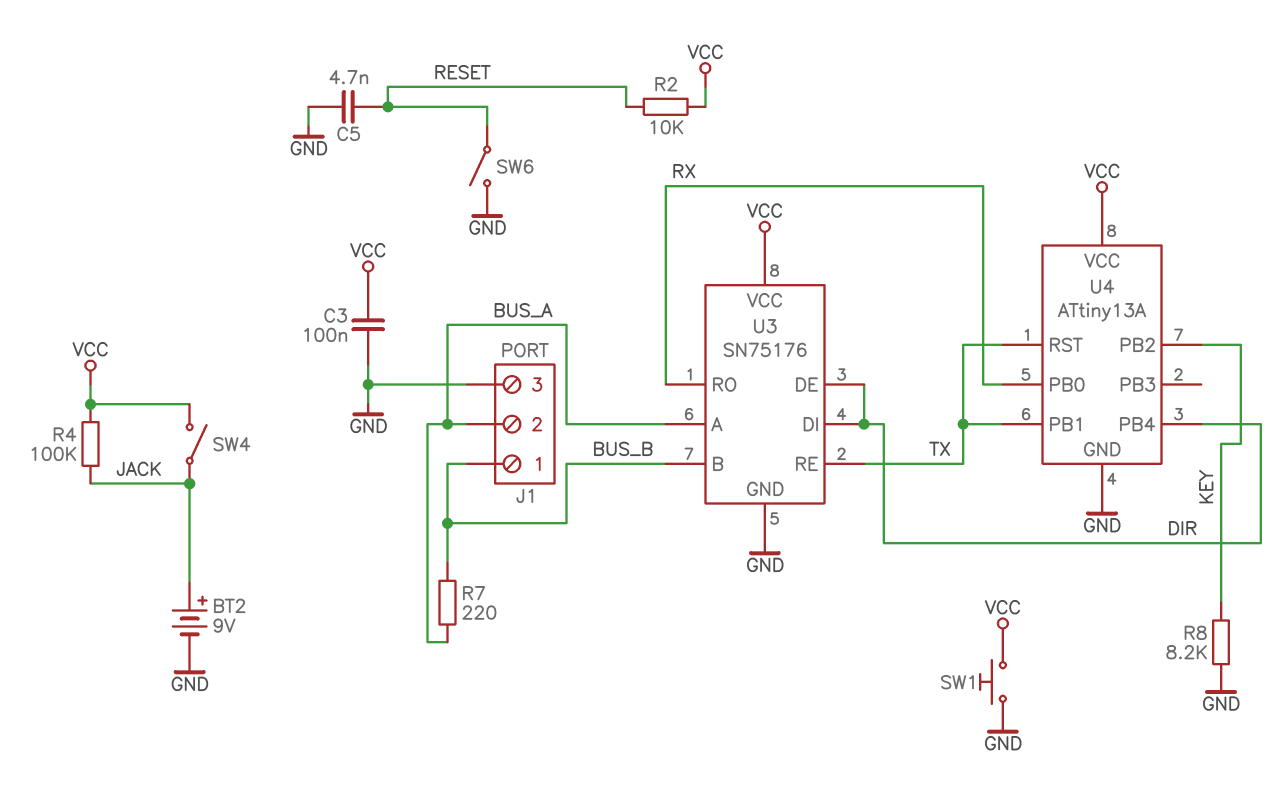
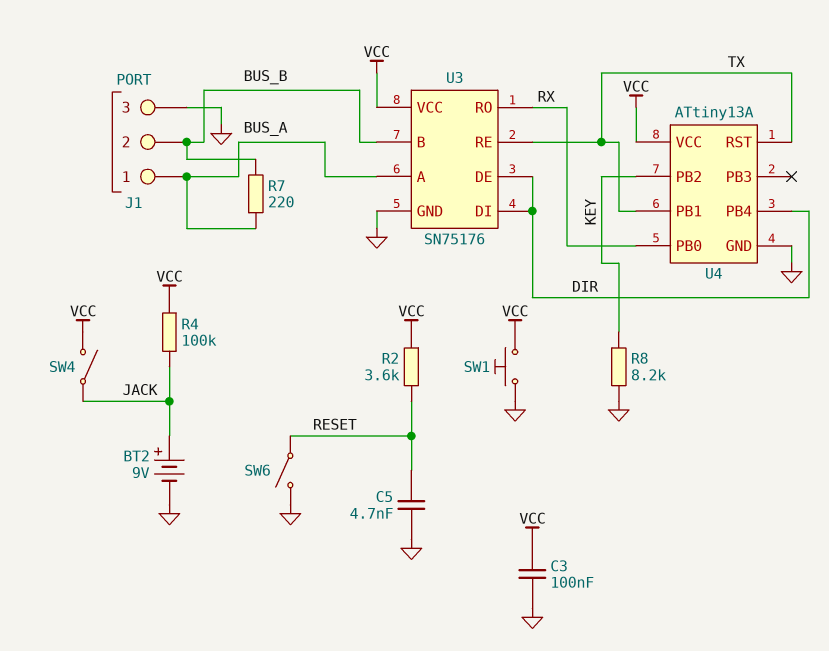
J1 pin 1: BUS_B -> BUS_A
J1 pin 2: BUS_A -> BUS_B
R2: 10k (RESET, VCC) -> 3.6k (RESET, VCC)

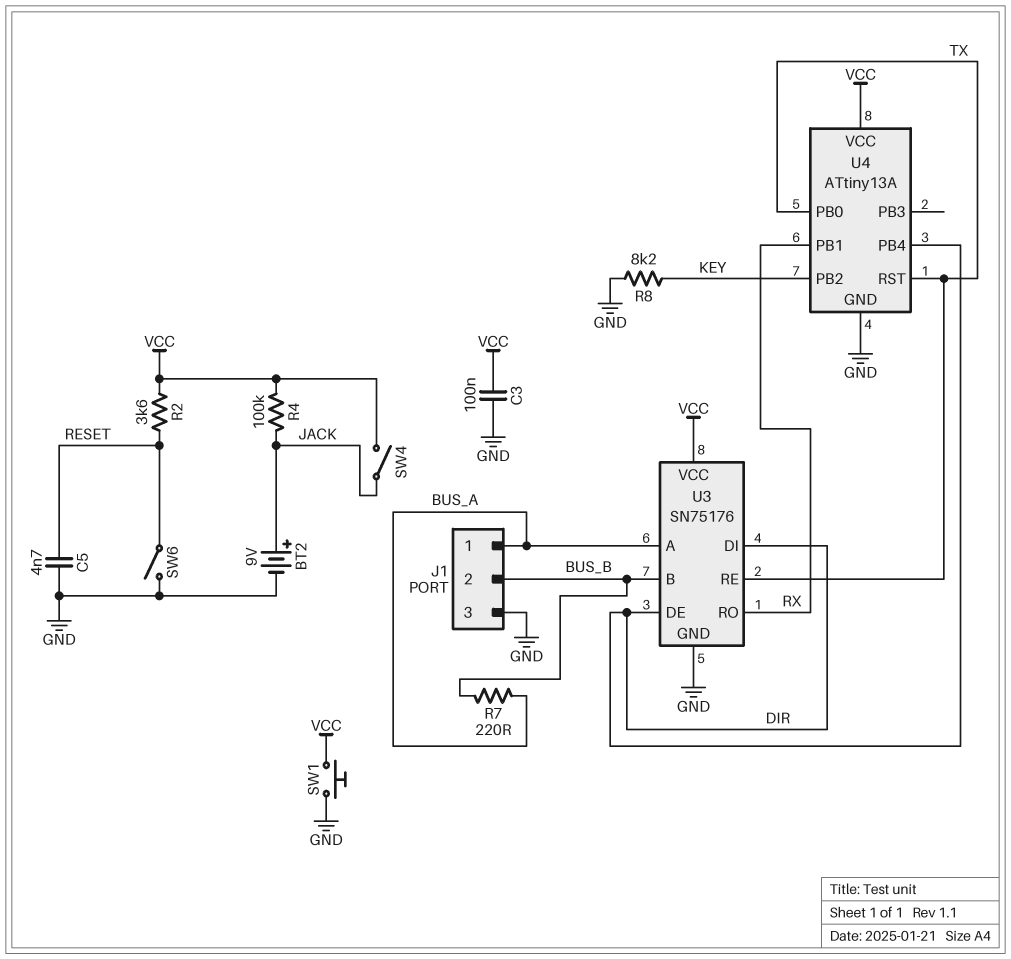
U4 pin PB0: RX -> TX
U4 pin PB1: TX -> RX

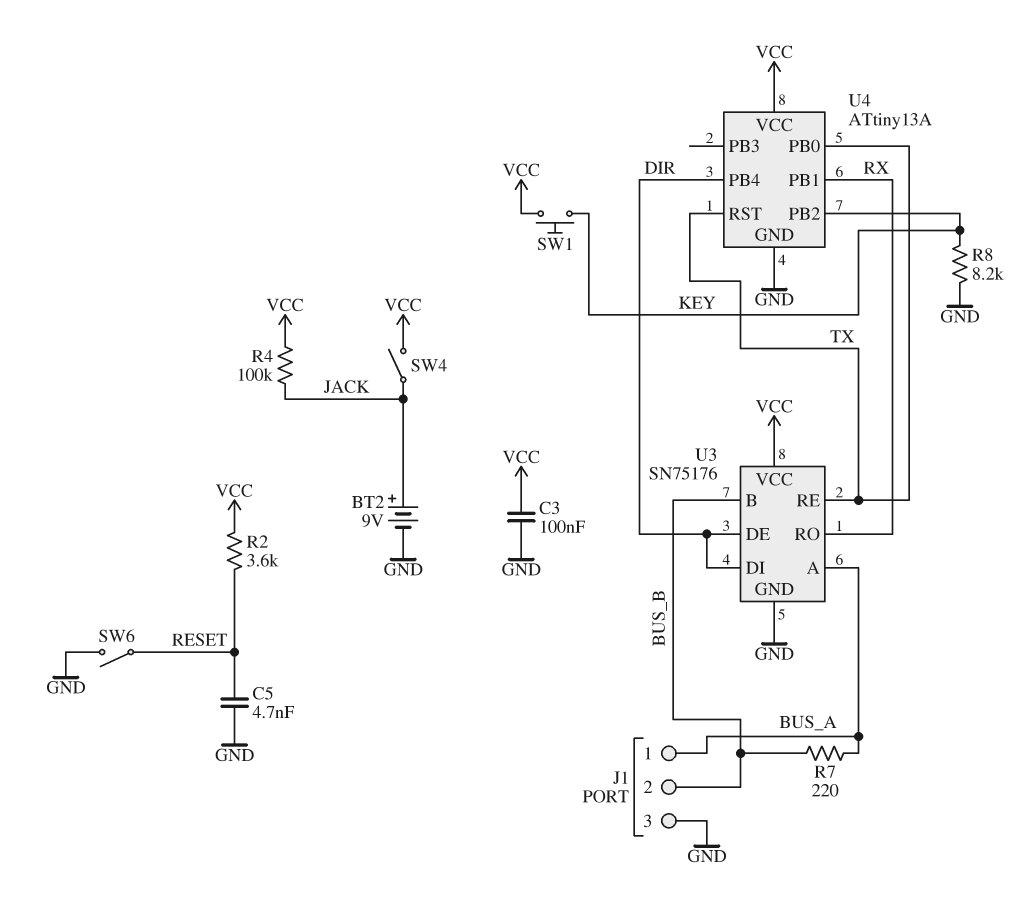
SW1: button (GND, VCC) -> button (KEY, VCC)

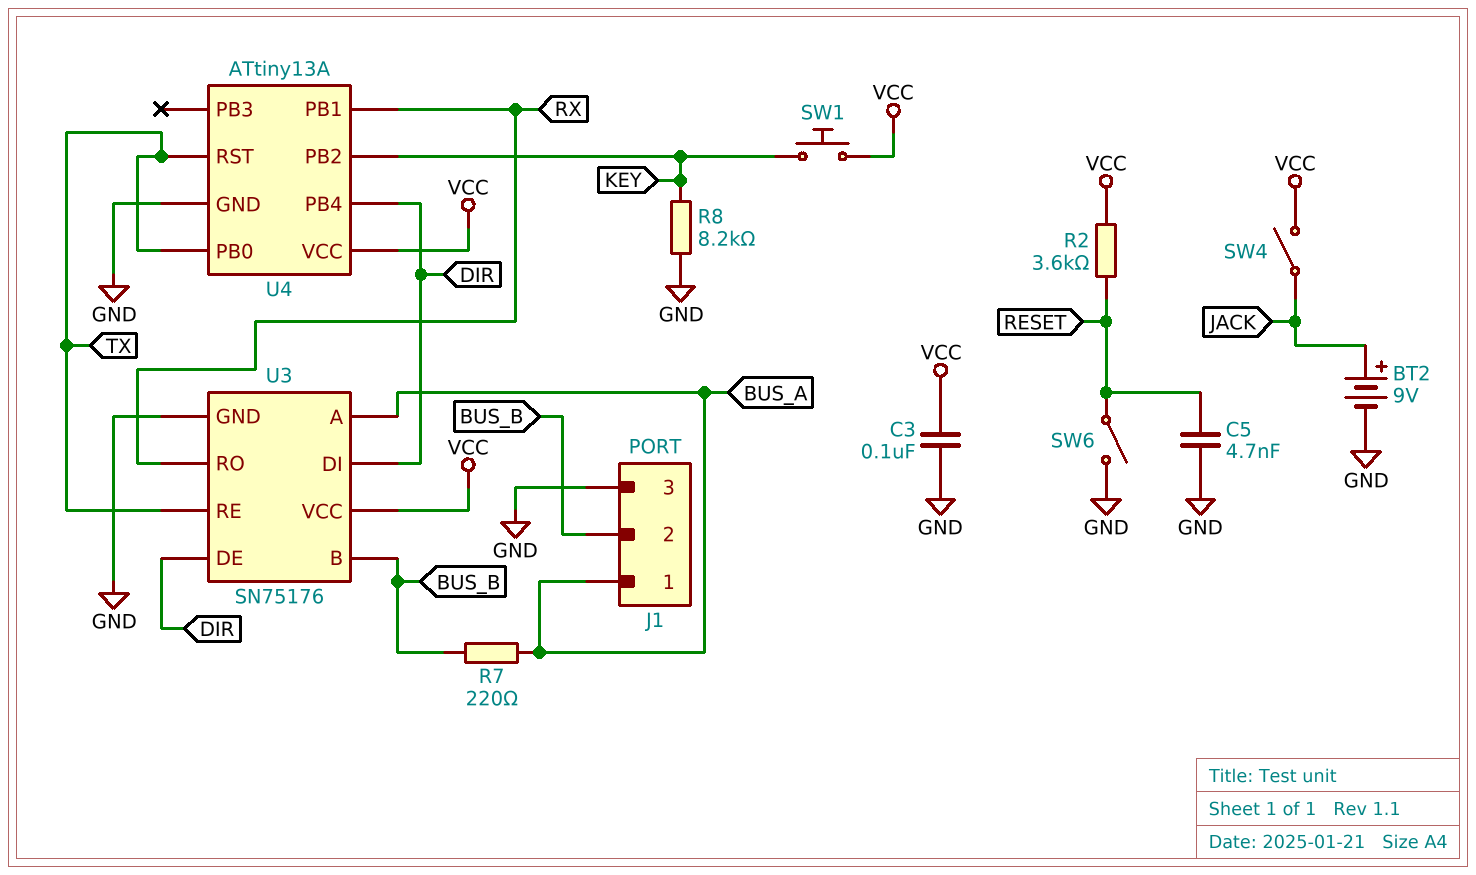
R4: 100k (JACK, VCC) -> none

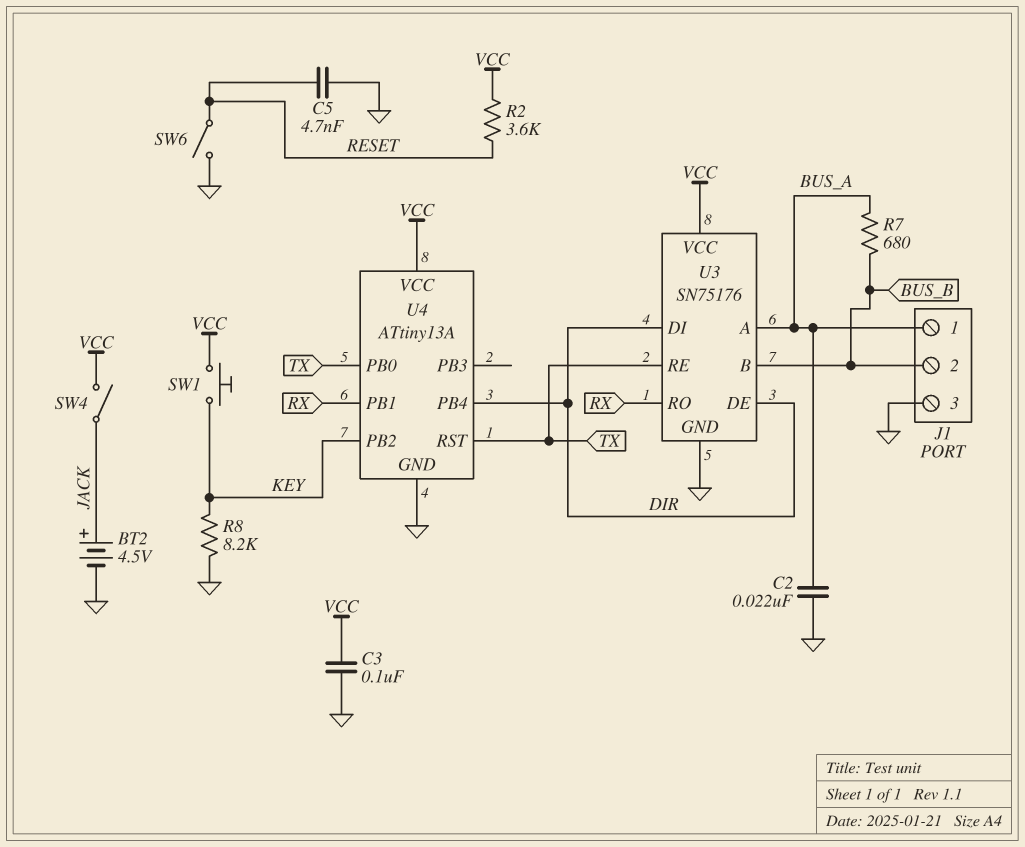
BT2: 9V (plus JACK, minus GND) -> 4.5V (plus JACK, minus GND)
C2: none -> 22nF (BUS_A, GND)
R7: 220 (BUS_A, BUS_B) -> 680 (BUS_A, BUS_B)

